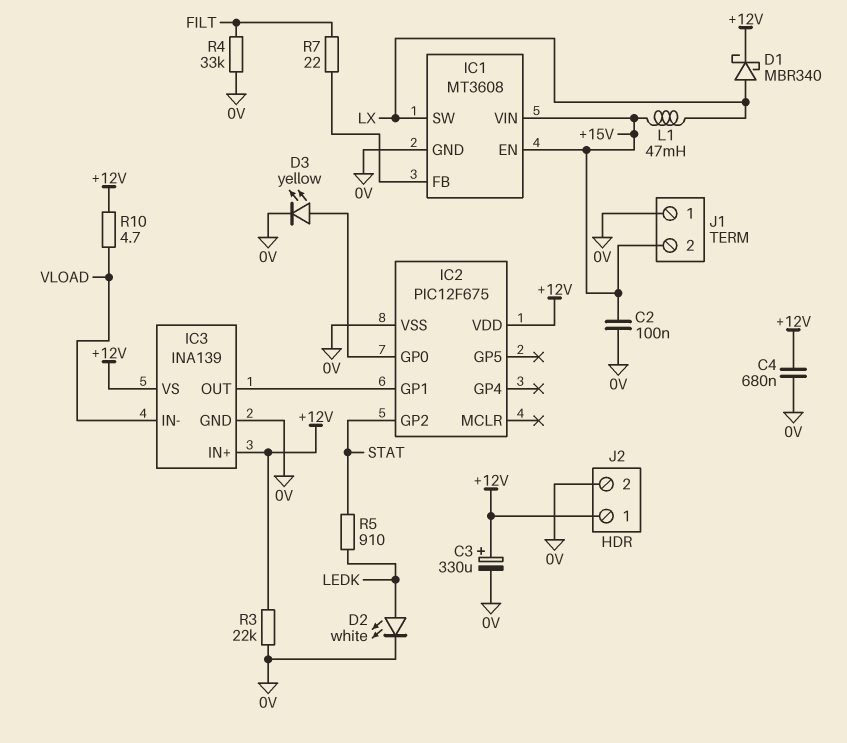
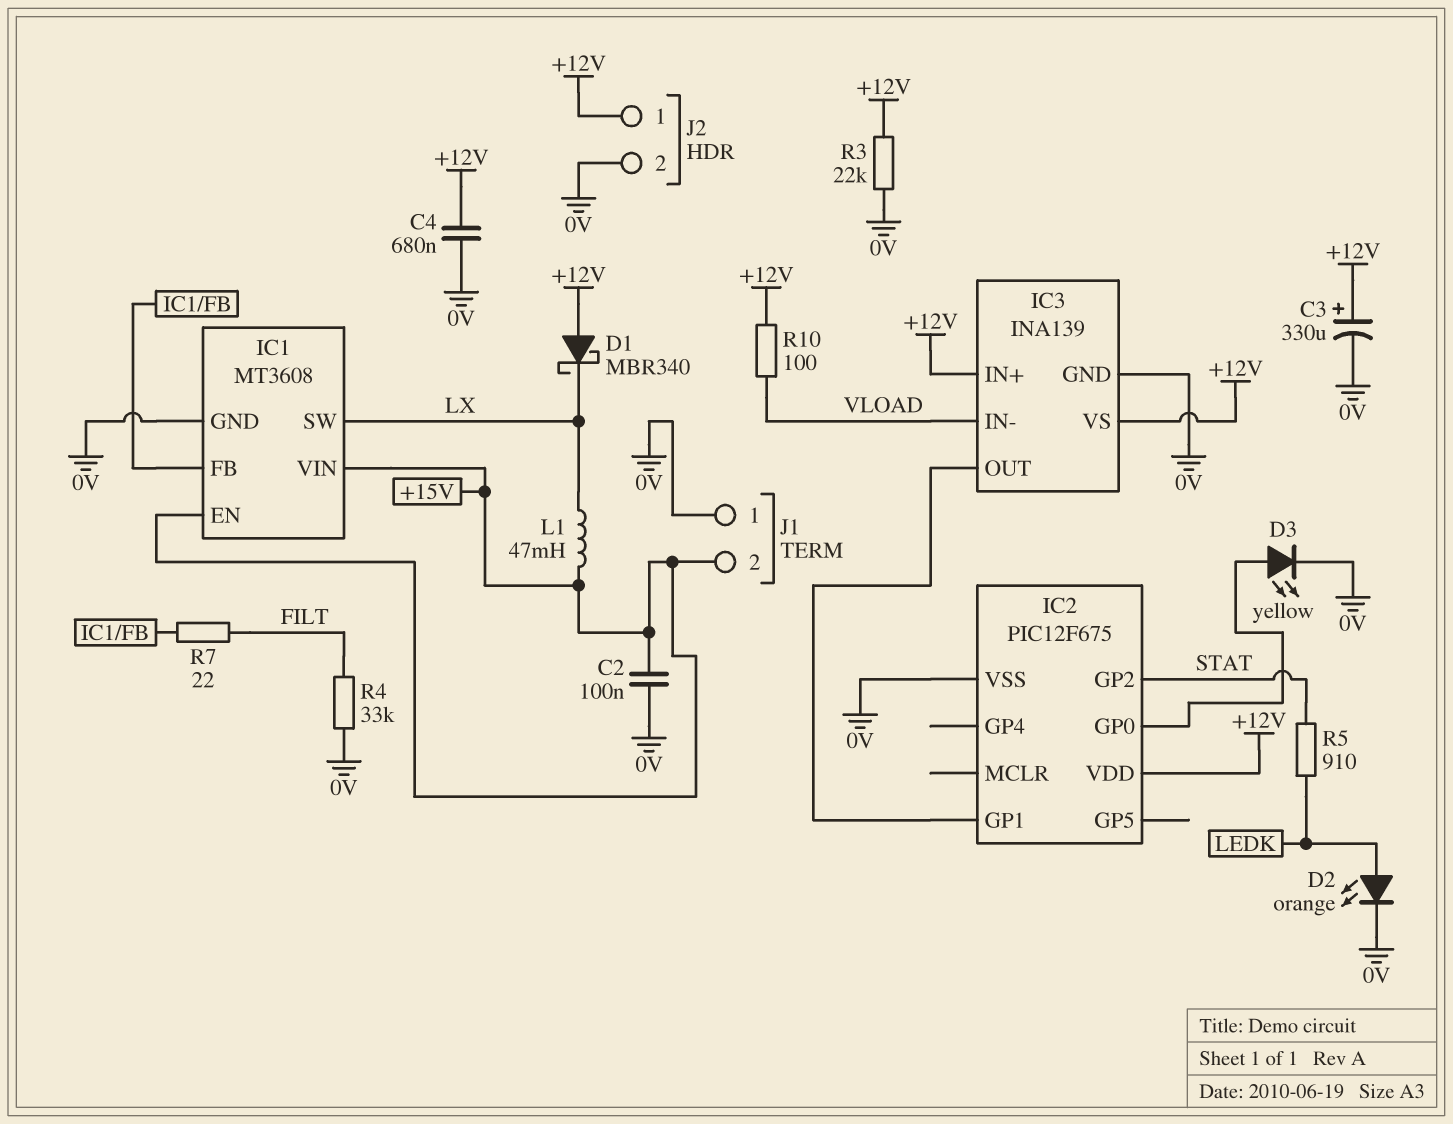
D1: schottky MBR340 (A LX, K +12V) -> schottky MBR340 (A +12V, K LX)
D2: LED white (A LEDK, K 0V) -> LED orange (A LEDK, K 0V)
R10: 4.7 (+12V, VLOAD) -> 100 (+12V, VLOAD)

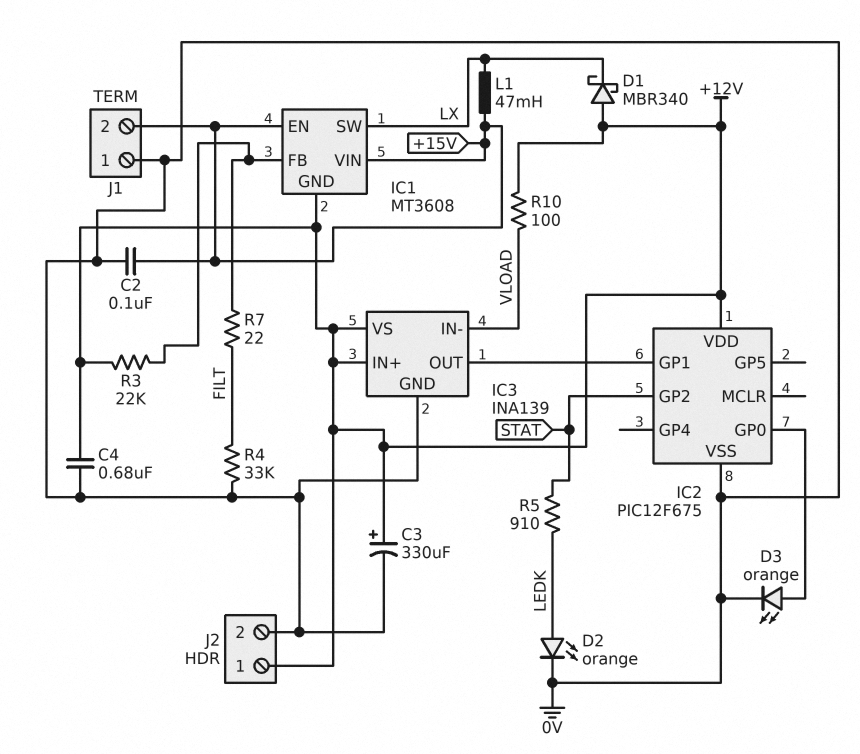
D3: LED yellow (A IC2/GP0, K 0V) -> LED orange (A IC2/GP0, K 0V)
IC1 pin GND: 0V -> +12V
R3: 22k (+12V, 0V) -> 22k (+12V, IC1/FB)

